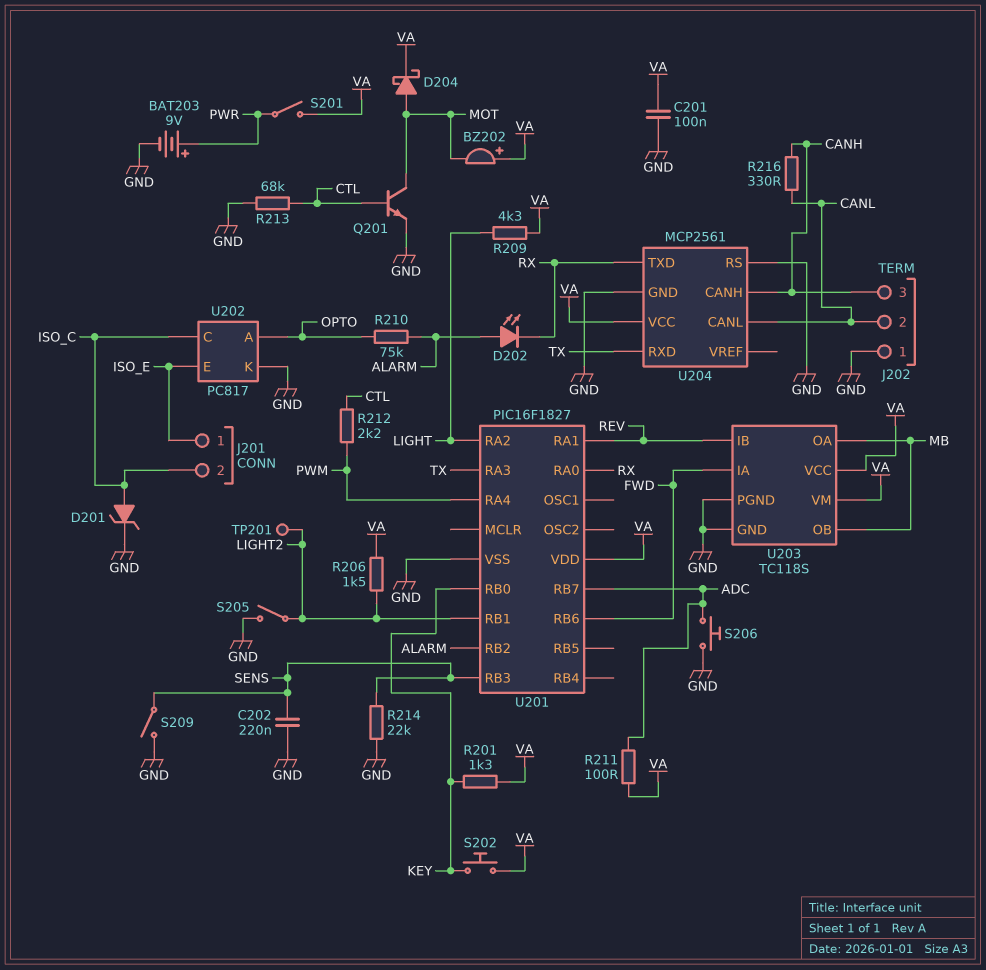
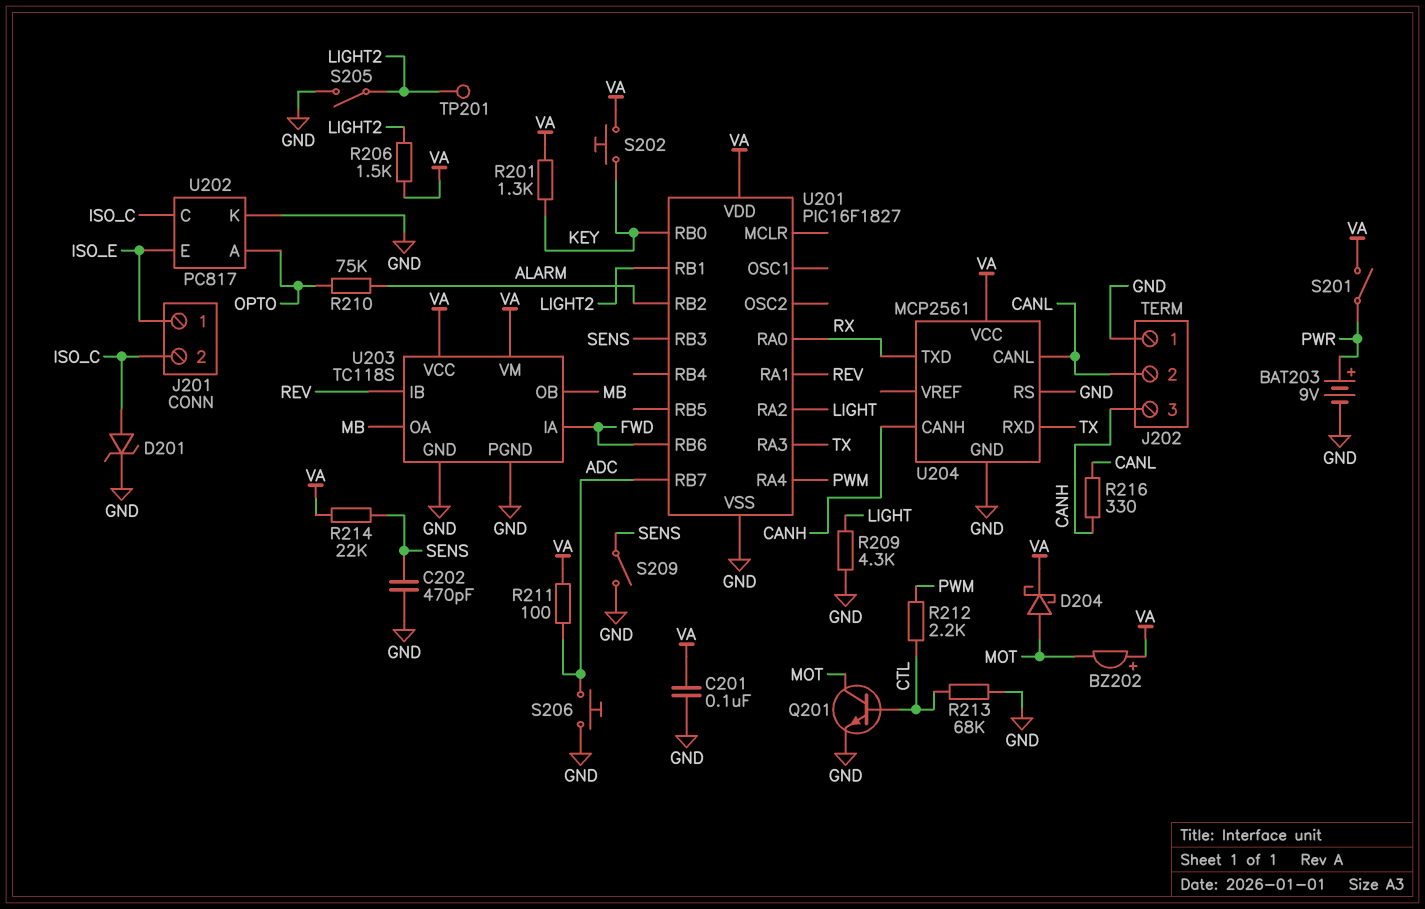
C202: 220nF (GND, SENS) -> 470pF (GND, SENS)
D202: LED (A ALARM, K RX) -> none
R209: 4.3k (LIGHT, VA) -> 4.3k (GND, LIGHT)
R214: 22k (GND, SENS) -> 22k (SENS, VA)

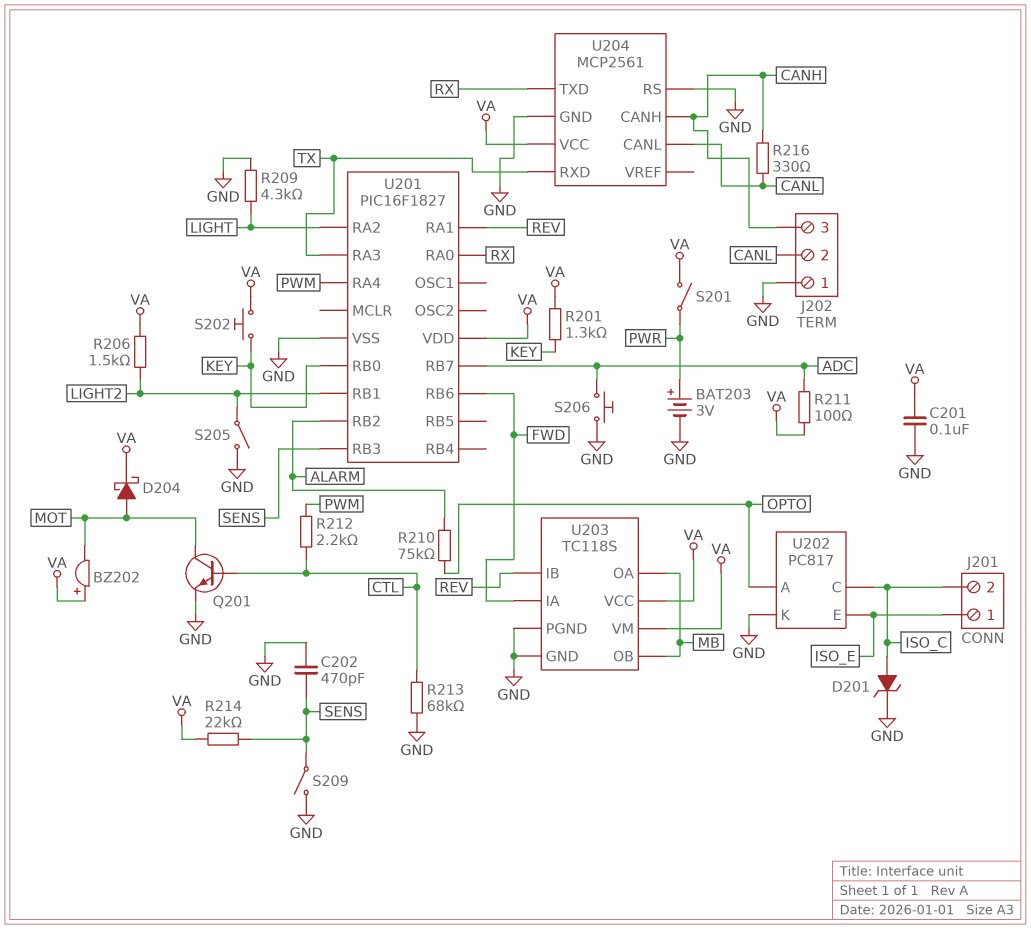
BAT203: 9V (plus PWR, minus GND) -> 3V (plus PWR, minus GND)
TP201: test point (LIGHT2) -> none

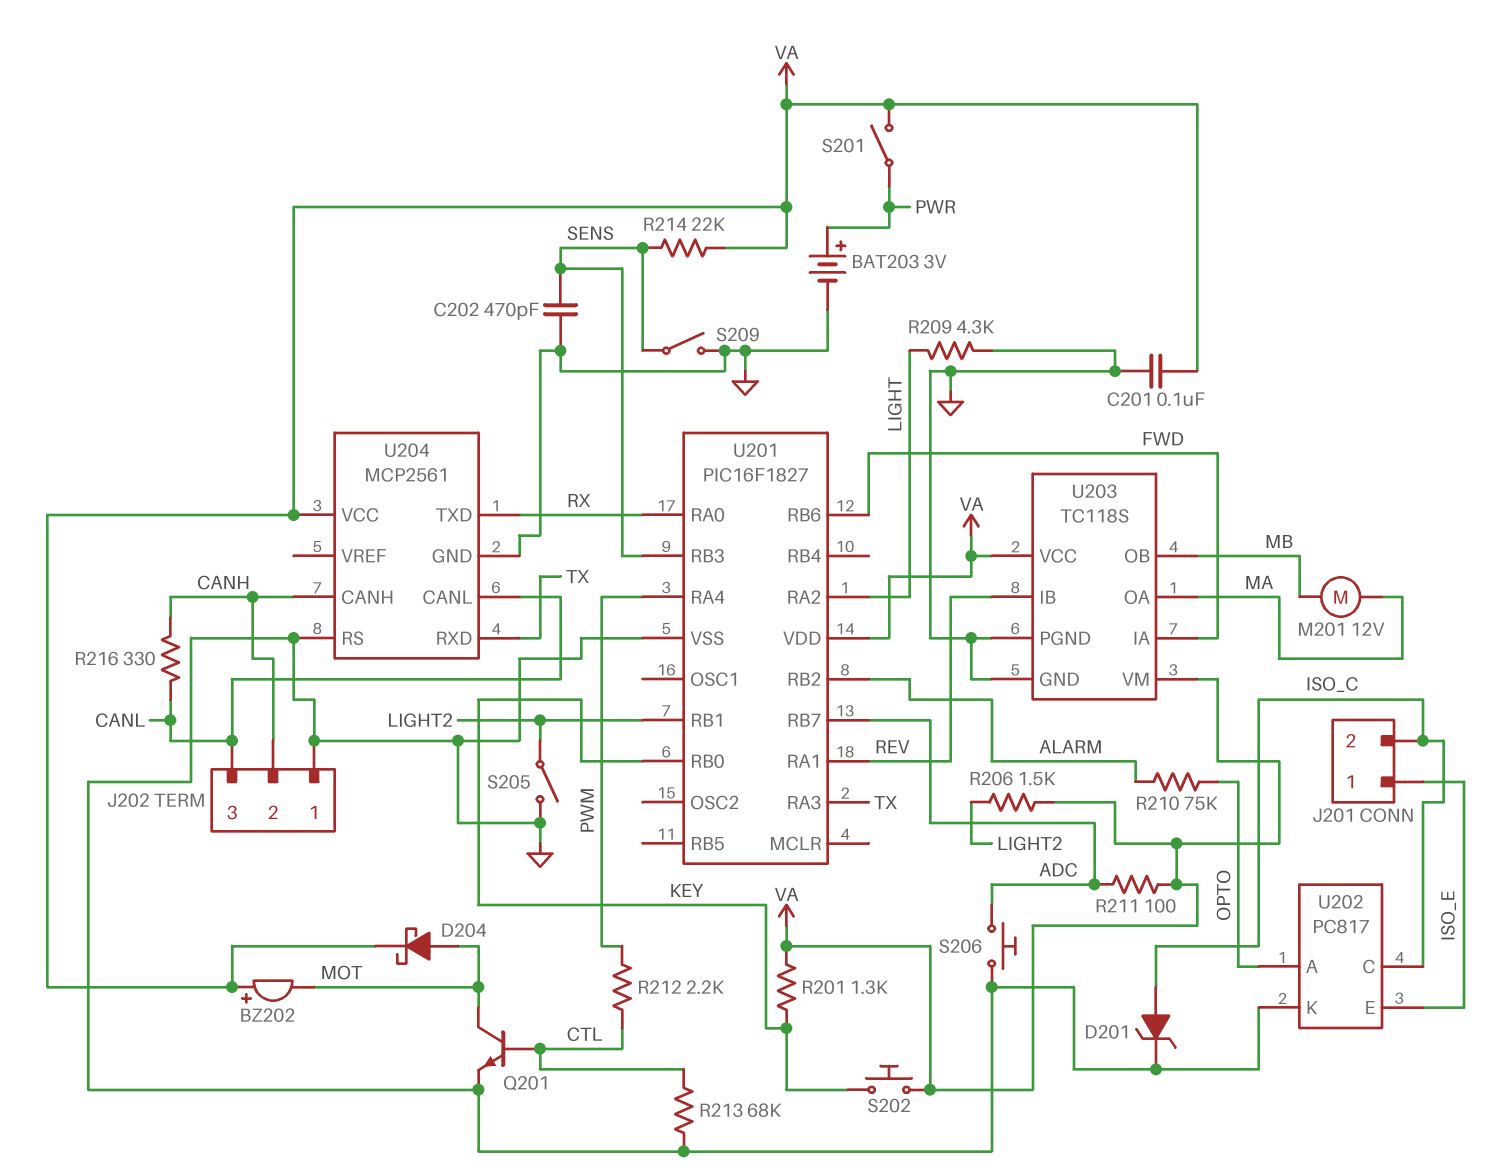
J202 pin 2: CANL -> CANH
J202 pin 3: CANH -> CANL
M201: none -> motor 12V (MA, MB)
U203 pin OA: MB -> MA

